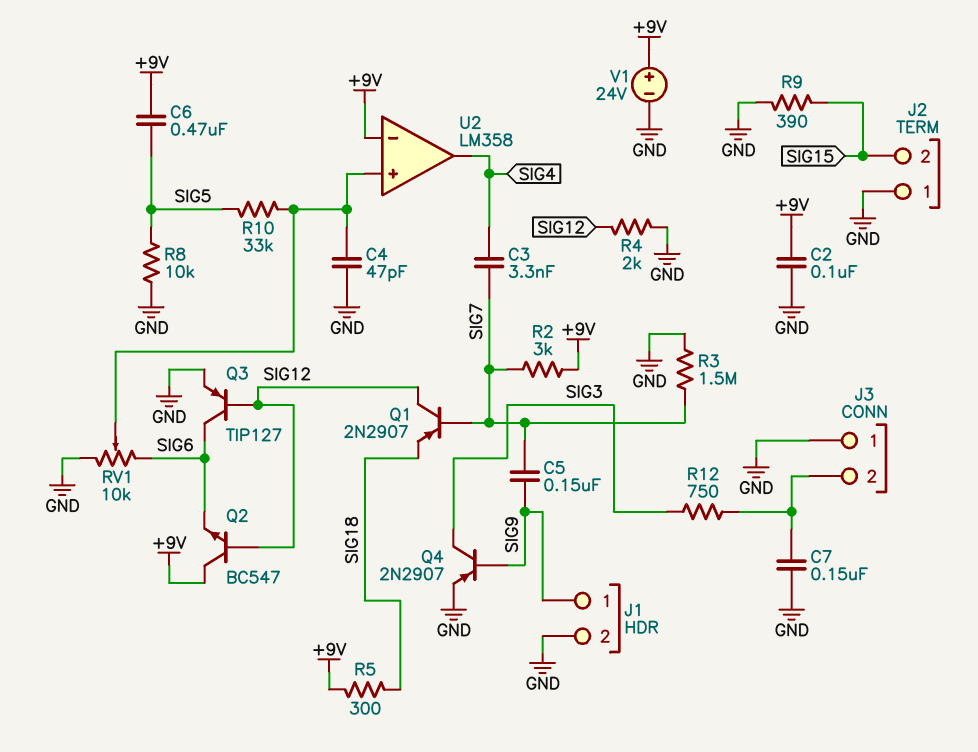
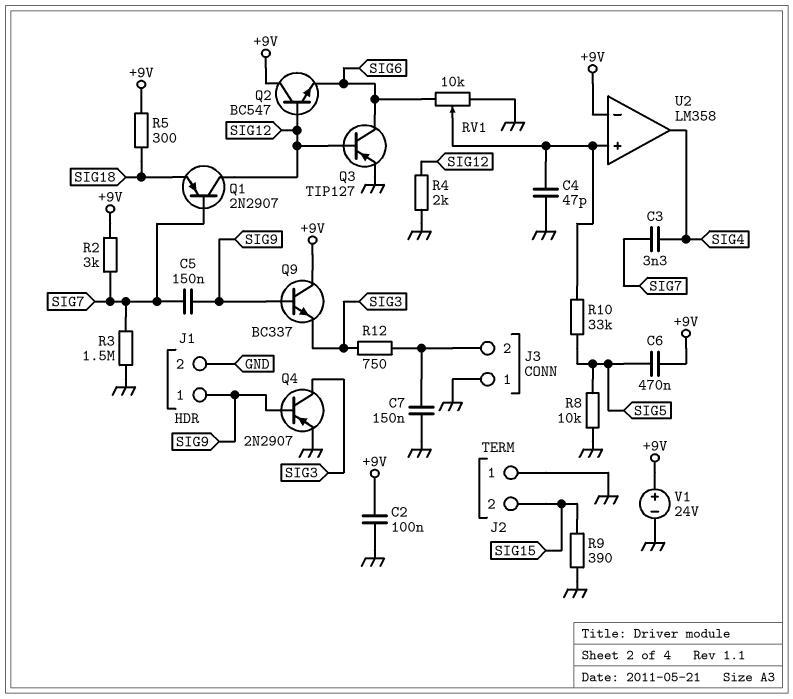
Q9: none -> NPN BC337 (B SIG9, C +9V, E SIG3)

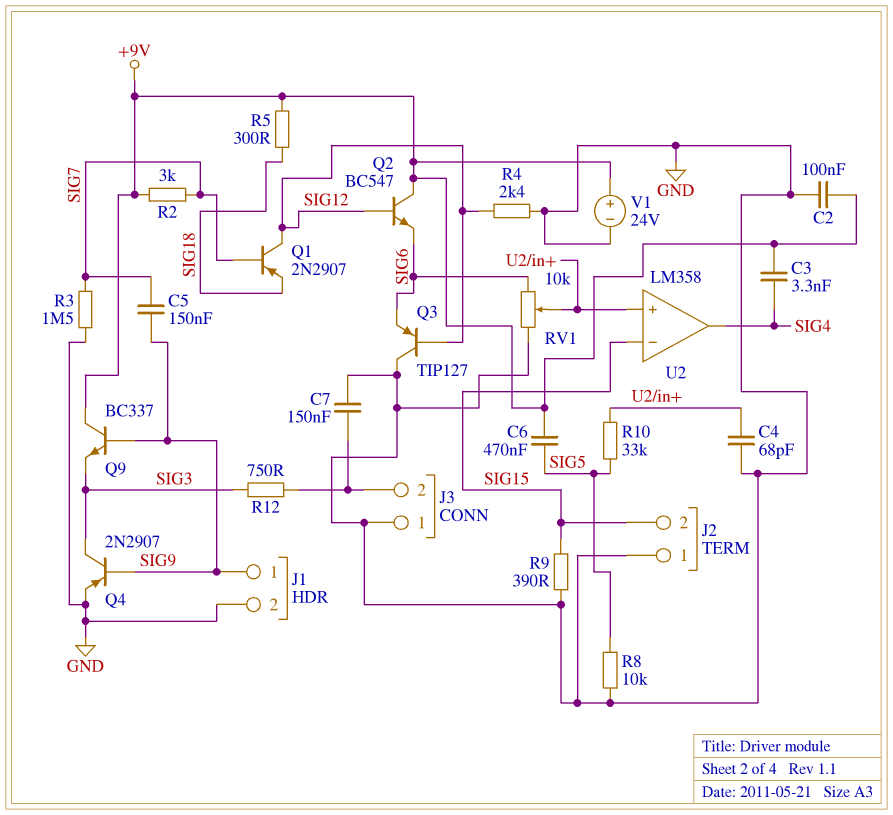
C3: 3.3nF (SIG4, SIG7) -> 3.3nF (+9V, SIG4)
C4: 47pF (GND, U2/in+) -> 68pF (GND, U2/in+)
Q3: PNP TIP127 (B SIG12, C SIG6, E GND) -> PNP TIP127 (B SIG12, C GND, E SIG6)
R4: 2k (GND, SIG12) -> 2.4k (GND, SIG12)
U2 pin in-: +9V -> SIG15

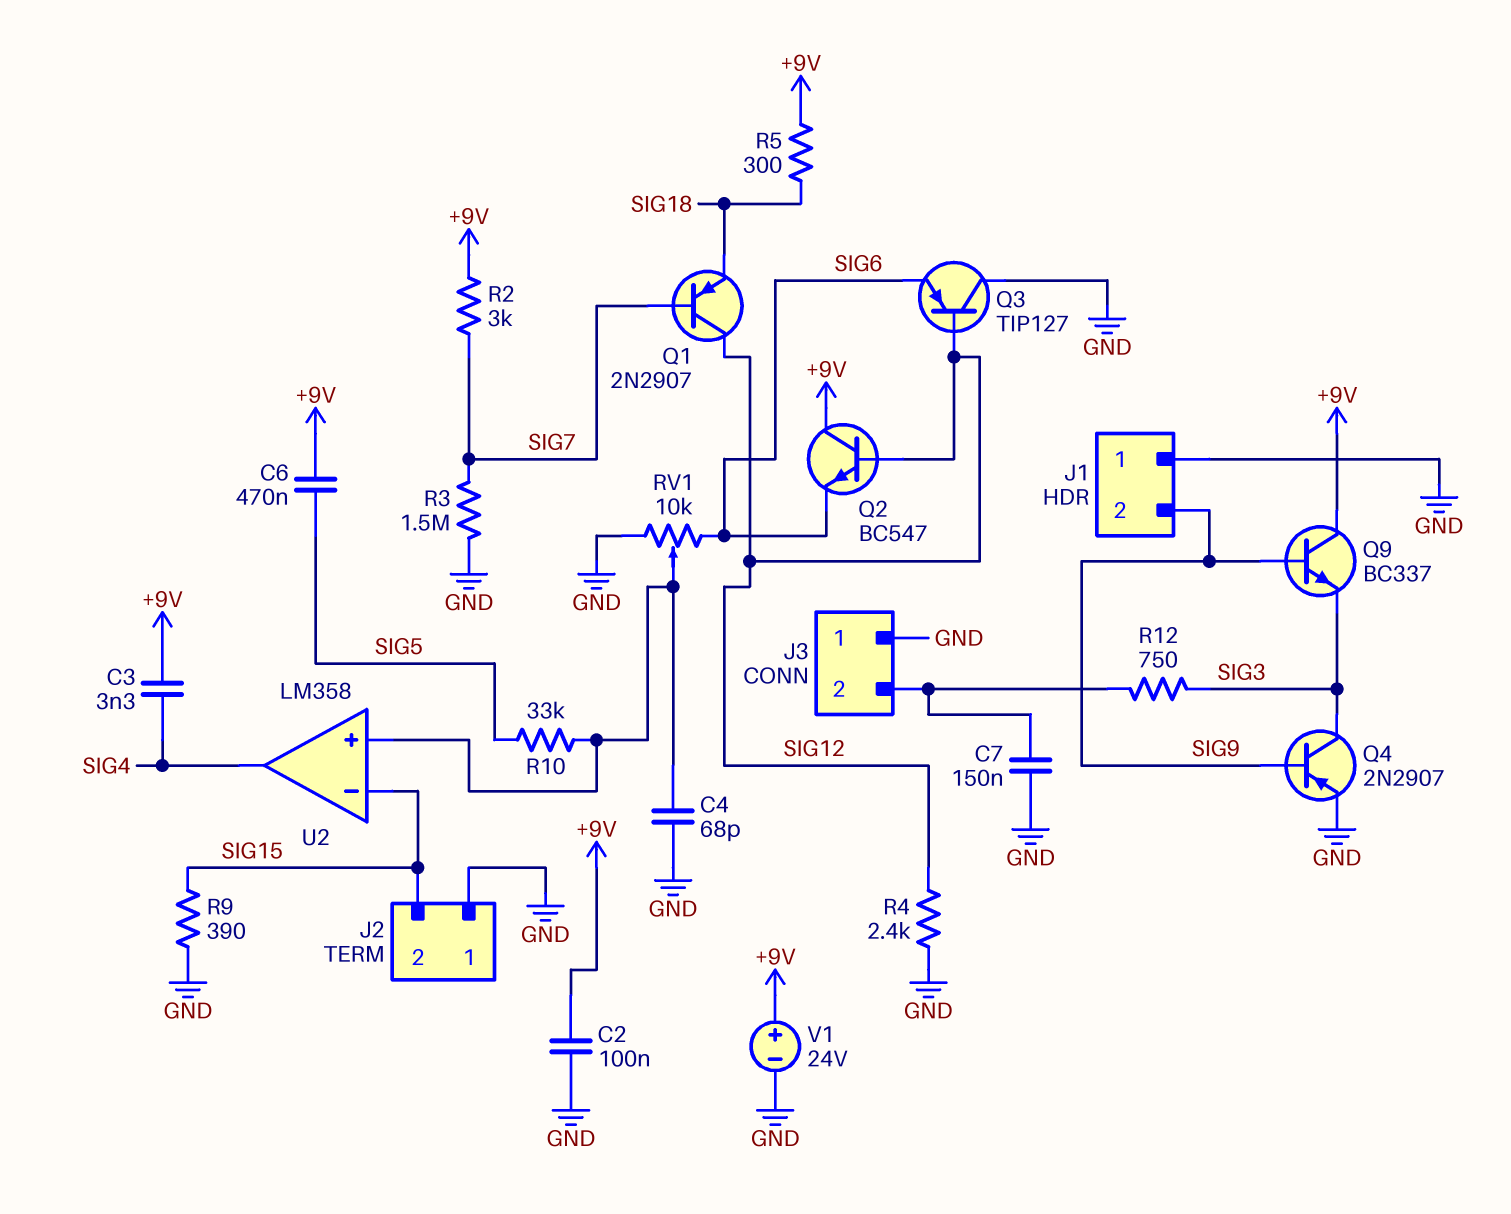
C5: 150nF (SIG7, SIG9) -> none
J1 pin 1: SIG9 -> GND
J1 pin 2: GND -> SIG9
R8: 10k (GND, SIG5) -> none

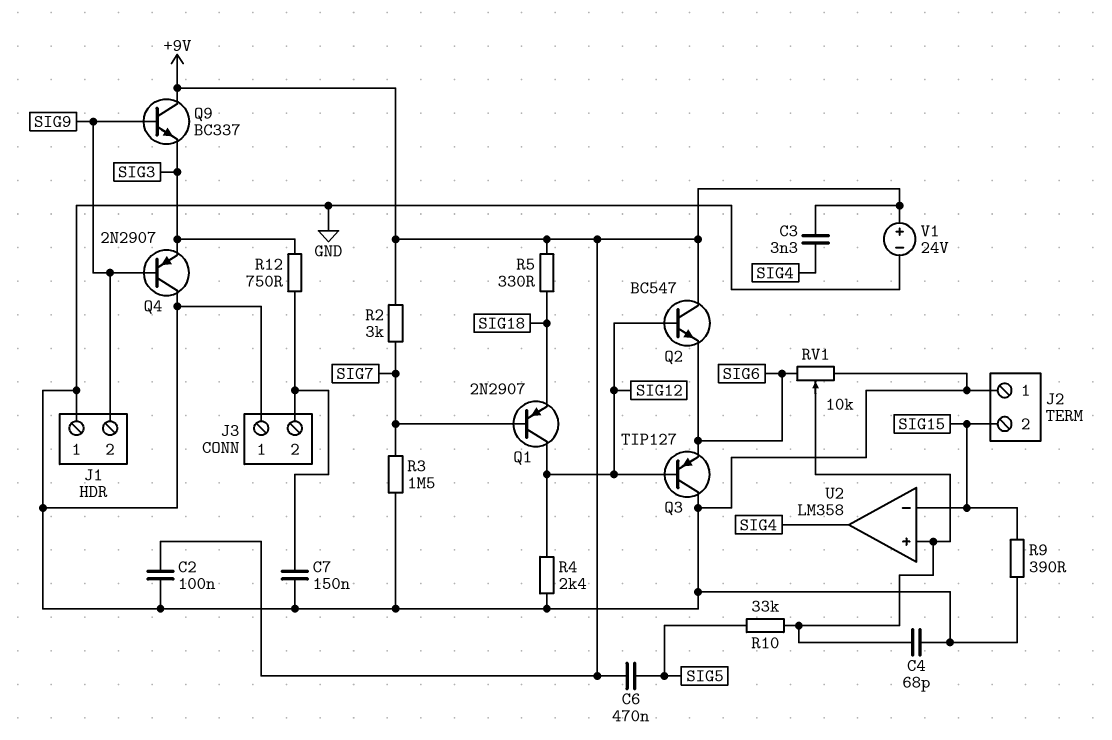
Q4: PNP 2N2907 (B SIG9, C SIG3, E GND) -> PNP 2N2907 (B SIG9, C GND, E SIG3)
R5: 300 (+9V, SIG18) -> 330 (+9V, SIG18)

